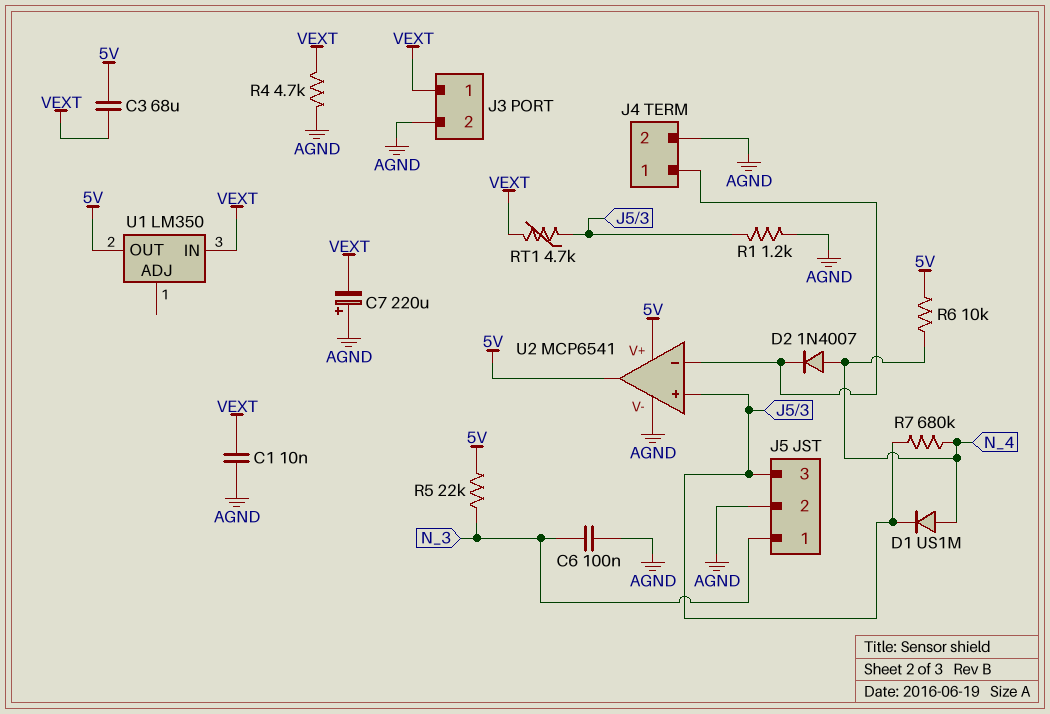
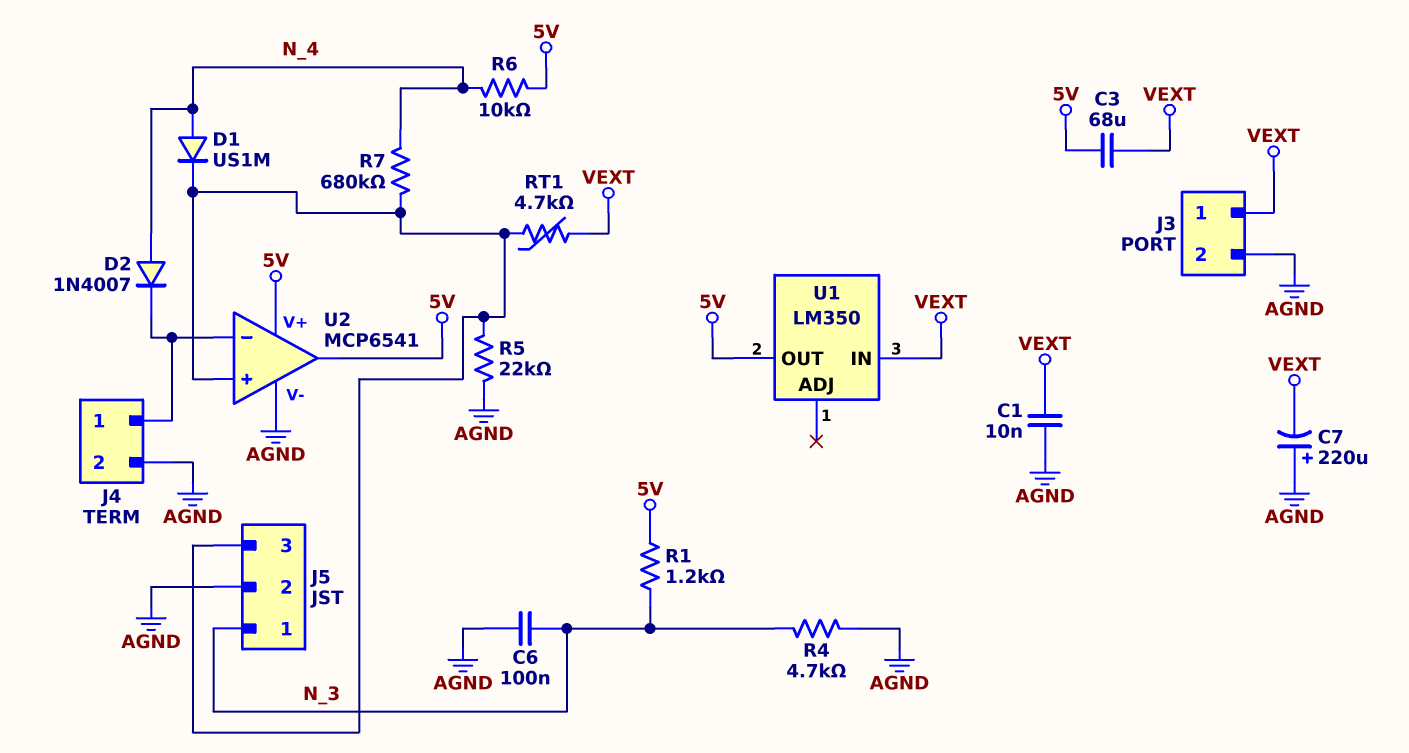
R1: 1.2k (AGND, J5/3) -> 1.2k (5V, N_3)
R4: 4.7k (AGND, VEXT) -> 4.7k (AGND, N_3)
R5: 22k (5V, N_3) -> 22k (AGND, J5/3)

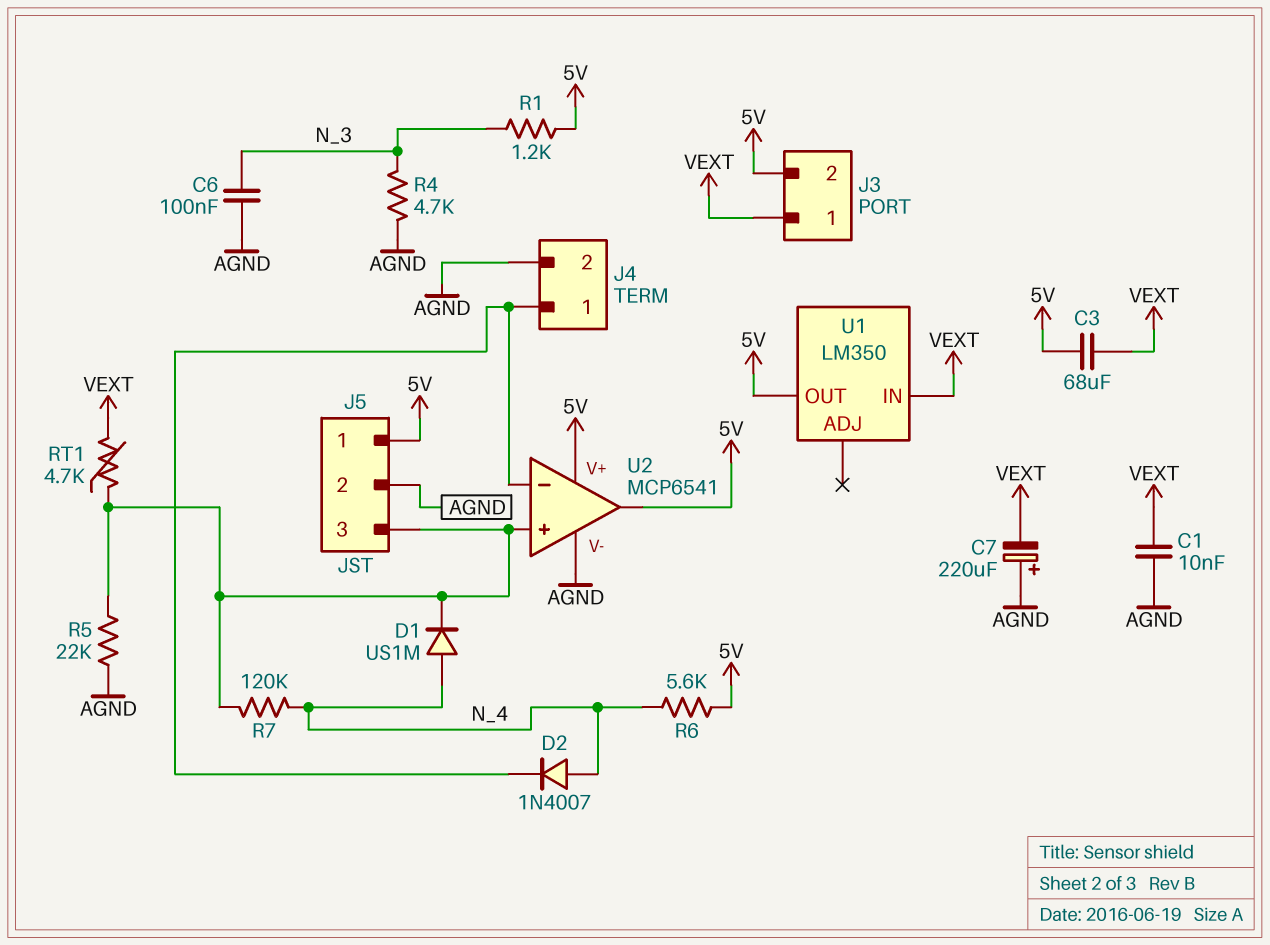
J3 pin 2: AGND -> 5V
J5 pin 1: N_3 -> 5V
R6: 10k (5V, N_4) -> 5.6k (5V, N_4)
R7: 680k (J5/3, N_4) -> 120k (J5/3, N_4)

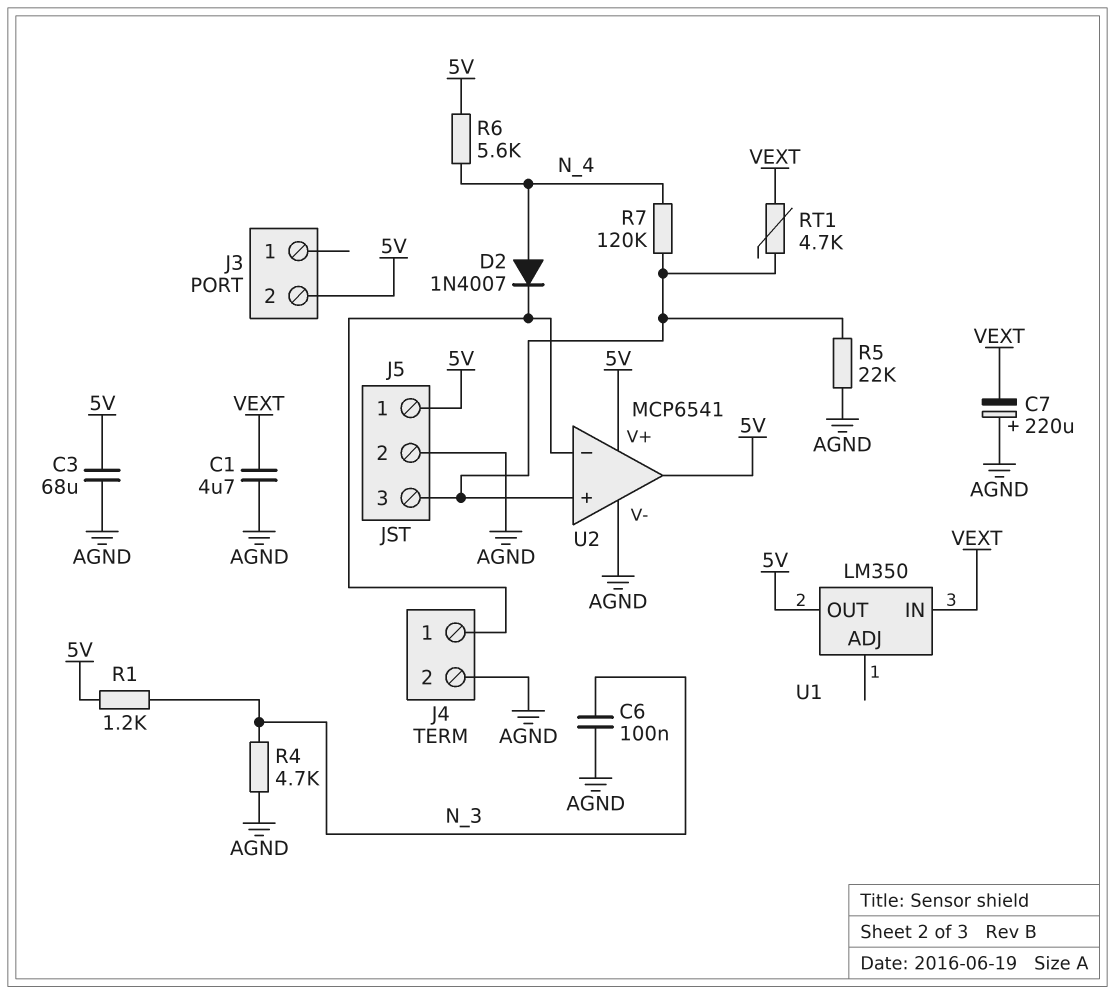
C1: 10nF (AGND, VEXT) -> 4.7uF (AGND, VEXT)
C3: 68uF (5V, VEXT) -> 68uF (5V, AGND)
D1: diode US1M (A N_4, K J5/3) -> none
J3 pin 1: VEXT -> none

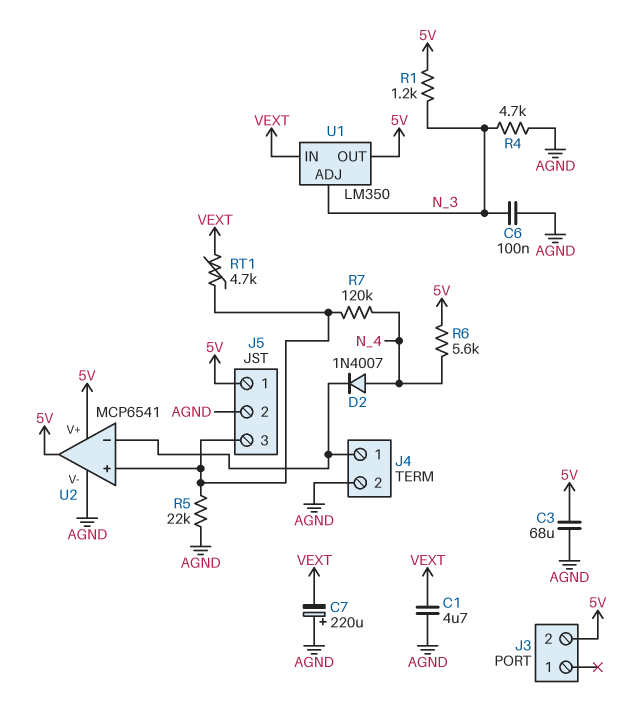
U1 pin ADJ: none -> N_3

